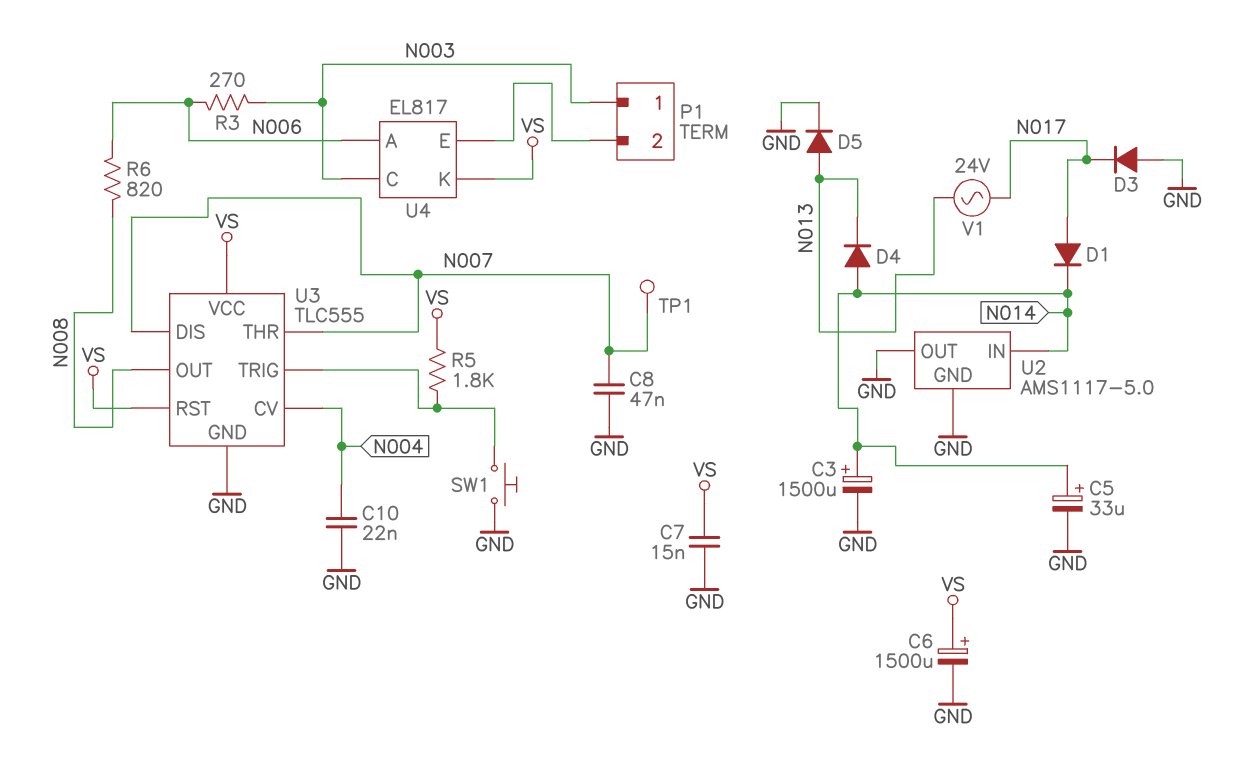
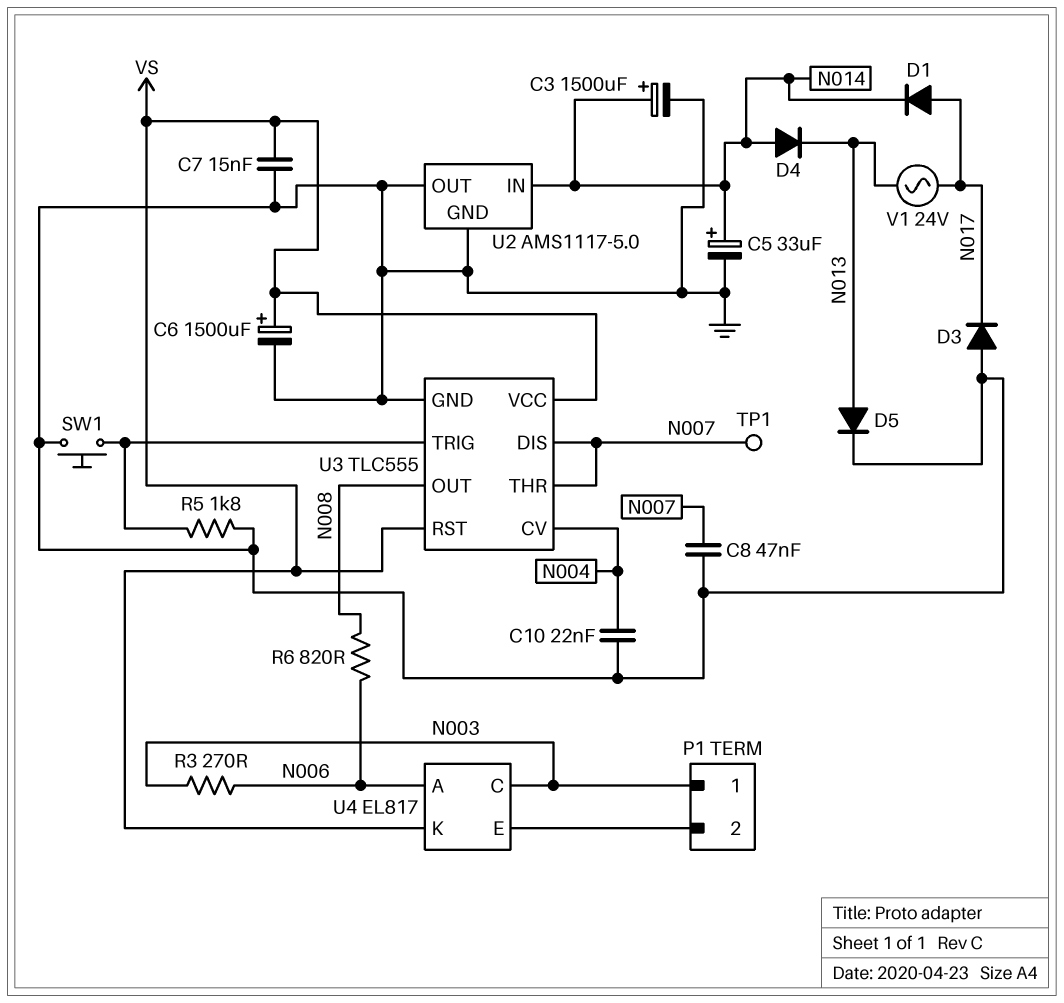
R5: 1.8k (U3/TRIG, VS) -> 1.8k (GND, U3/TRIG)

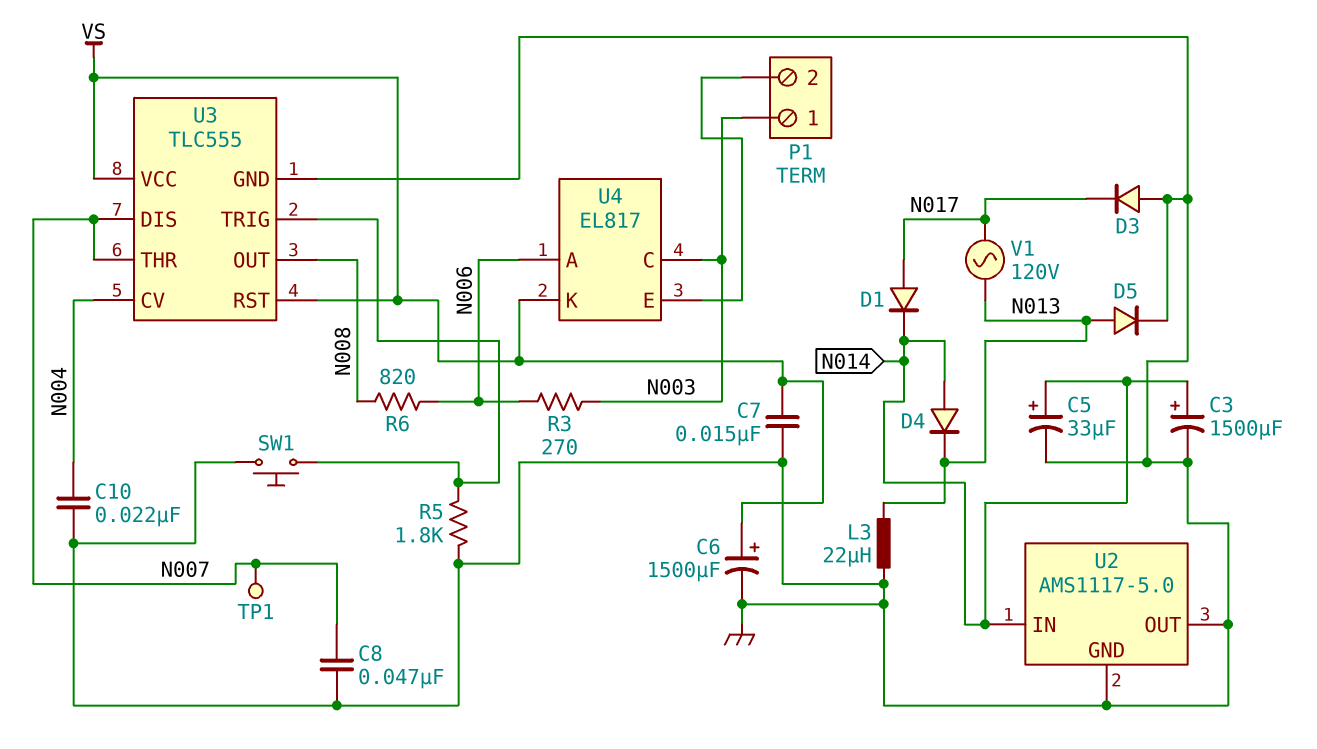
L3: none -> 22uH (GND, N013)
V1: AC 24V (N013, N017) -> AC 120V (N013, N017)

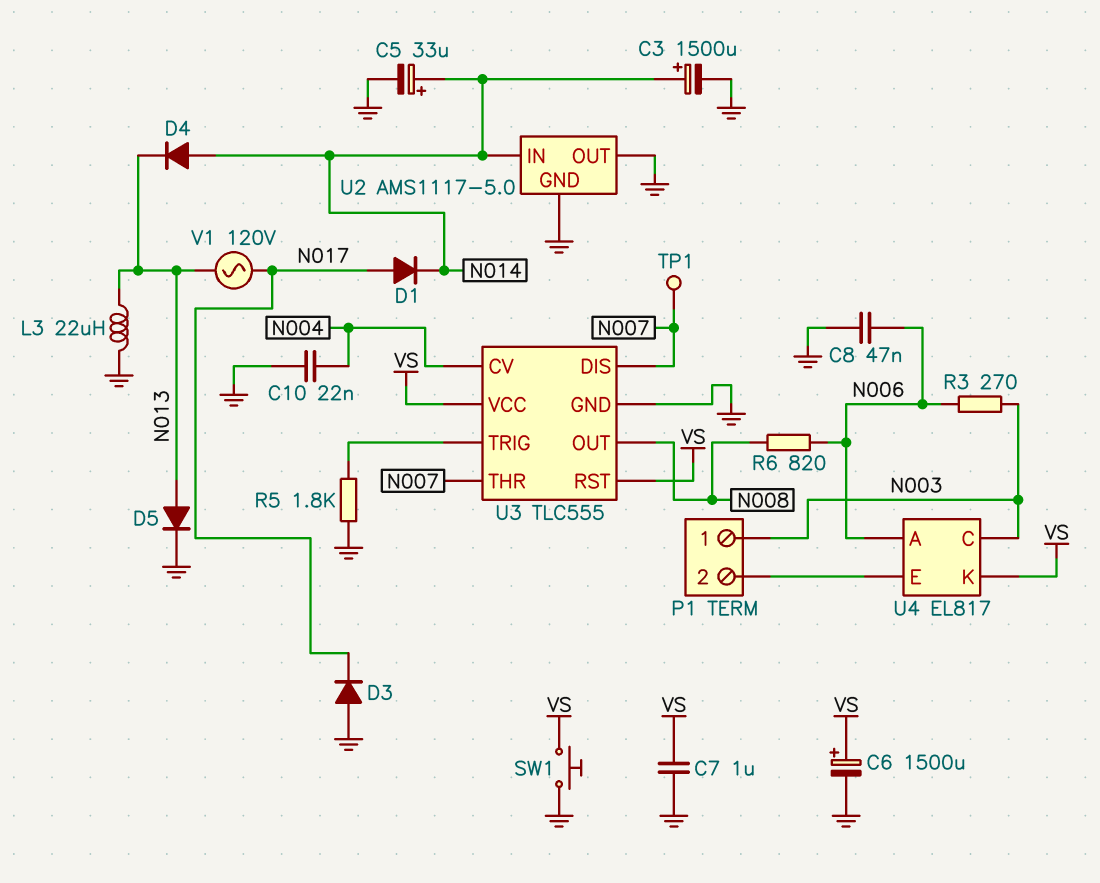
C7: 15nF (GND, VS) -> 1uF (GND, VS)
C8: 47nF (GND, N007) -> 47nF (GND, N006)
SW1: button (GND, U3/TRIG) -> button (GND, VS)

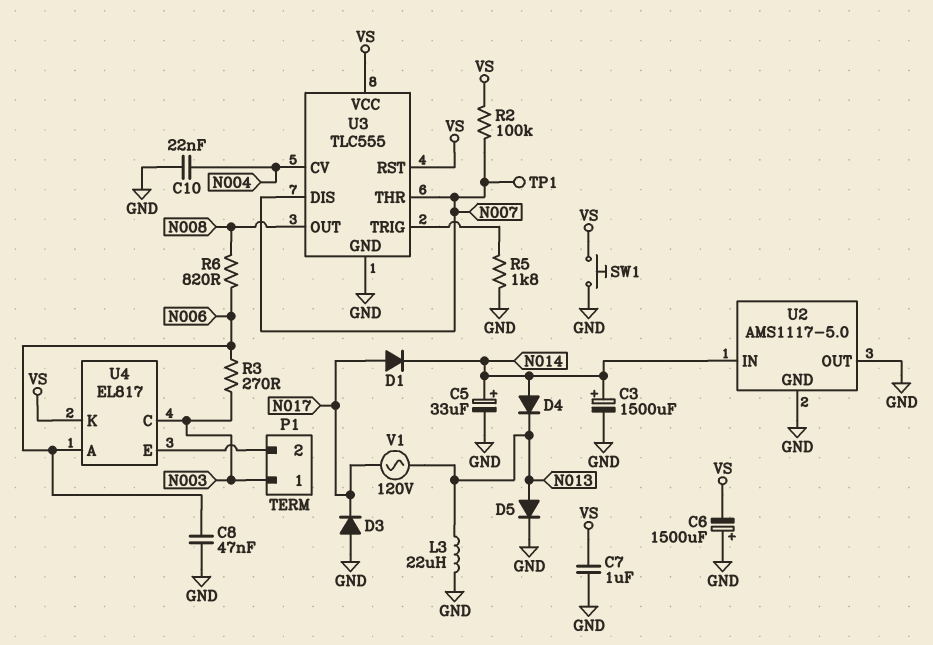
C6: 1500uF (plus VS, minus GND) -> 1500uF (plus GND, minus VS)
R2: none -> 100k (N007, VS)

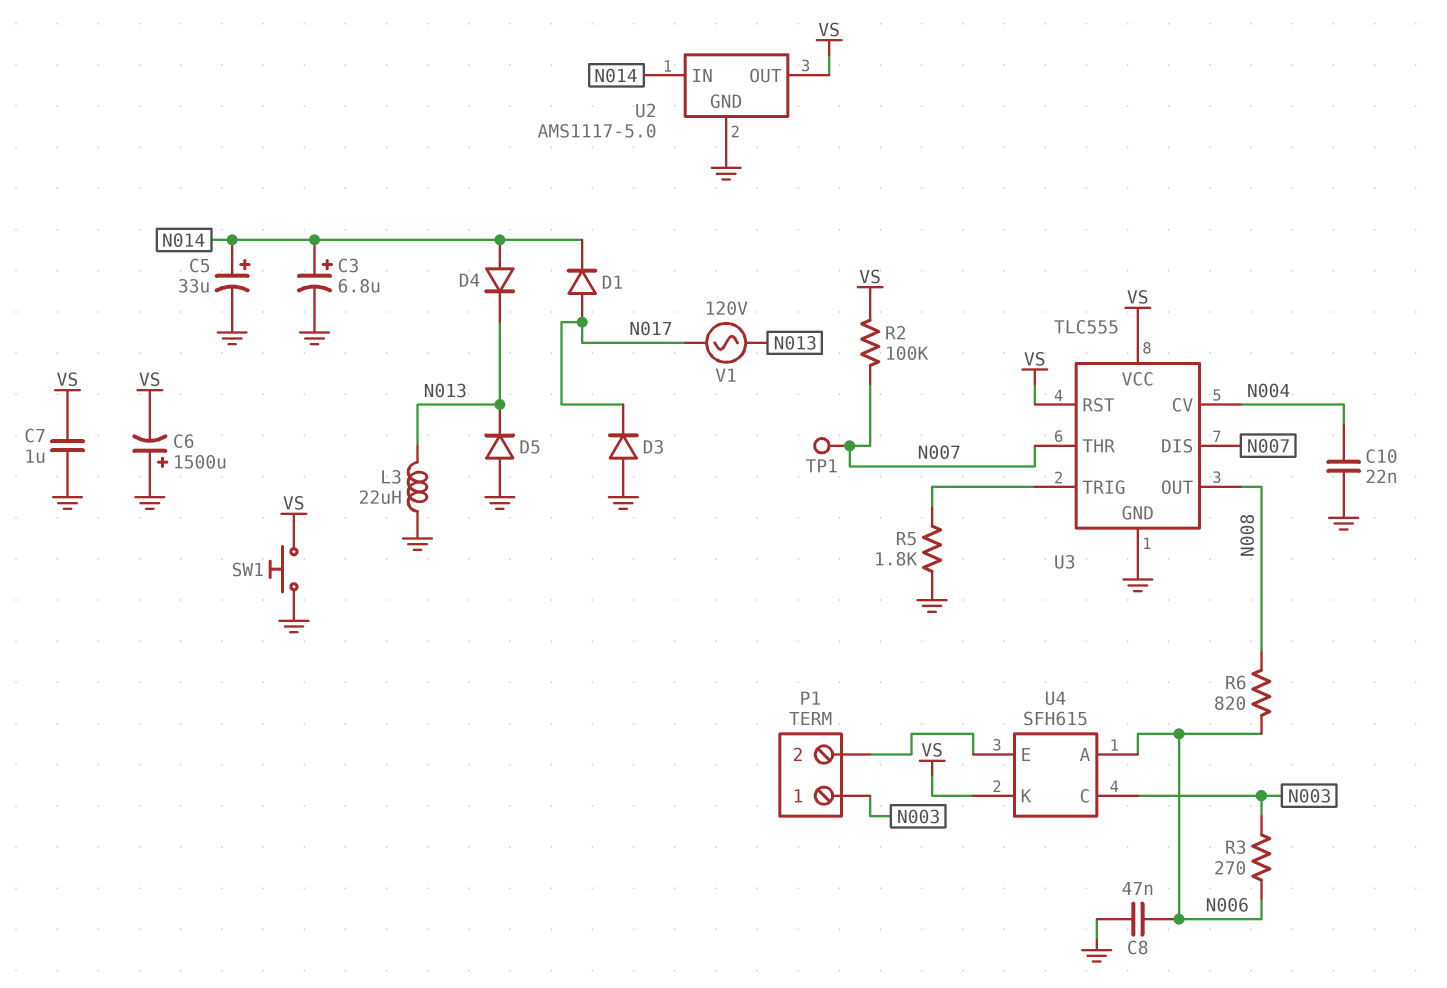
C3: 1500uF (plus N014, minus GND) -> 6.8uF (plus N014, minus GND)
D5: diode (A N013, K GND) -> diode (A GND, K N013)
U2 pin OUT: GND -> VS
U4: EL817 -> SFH615

